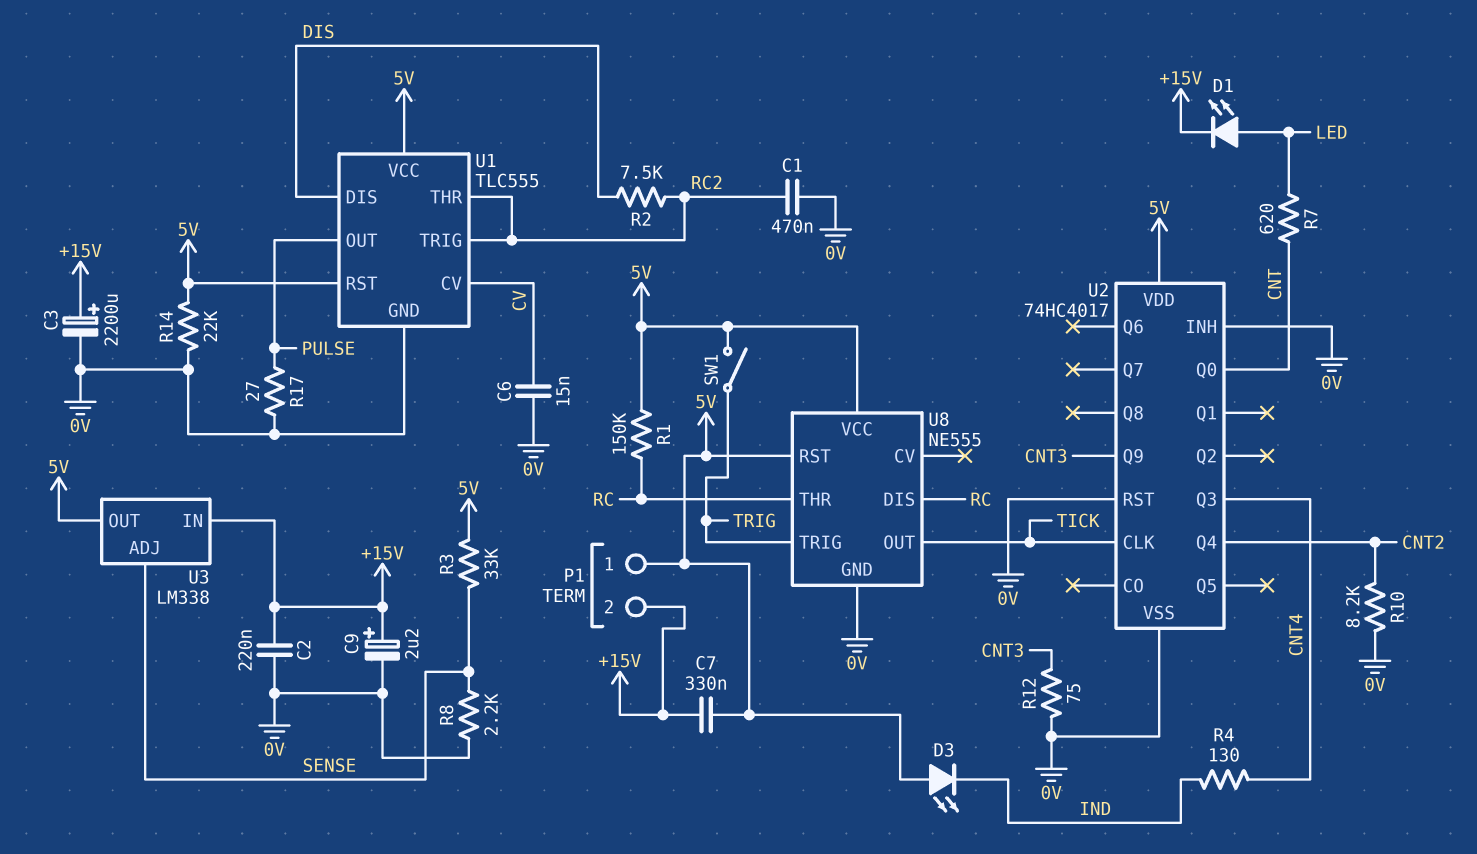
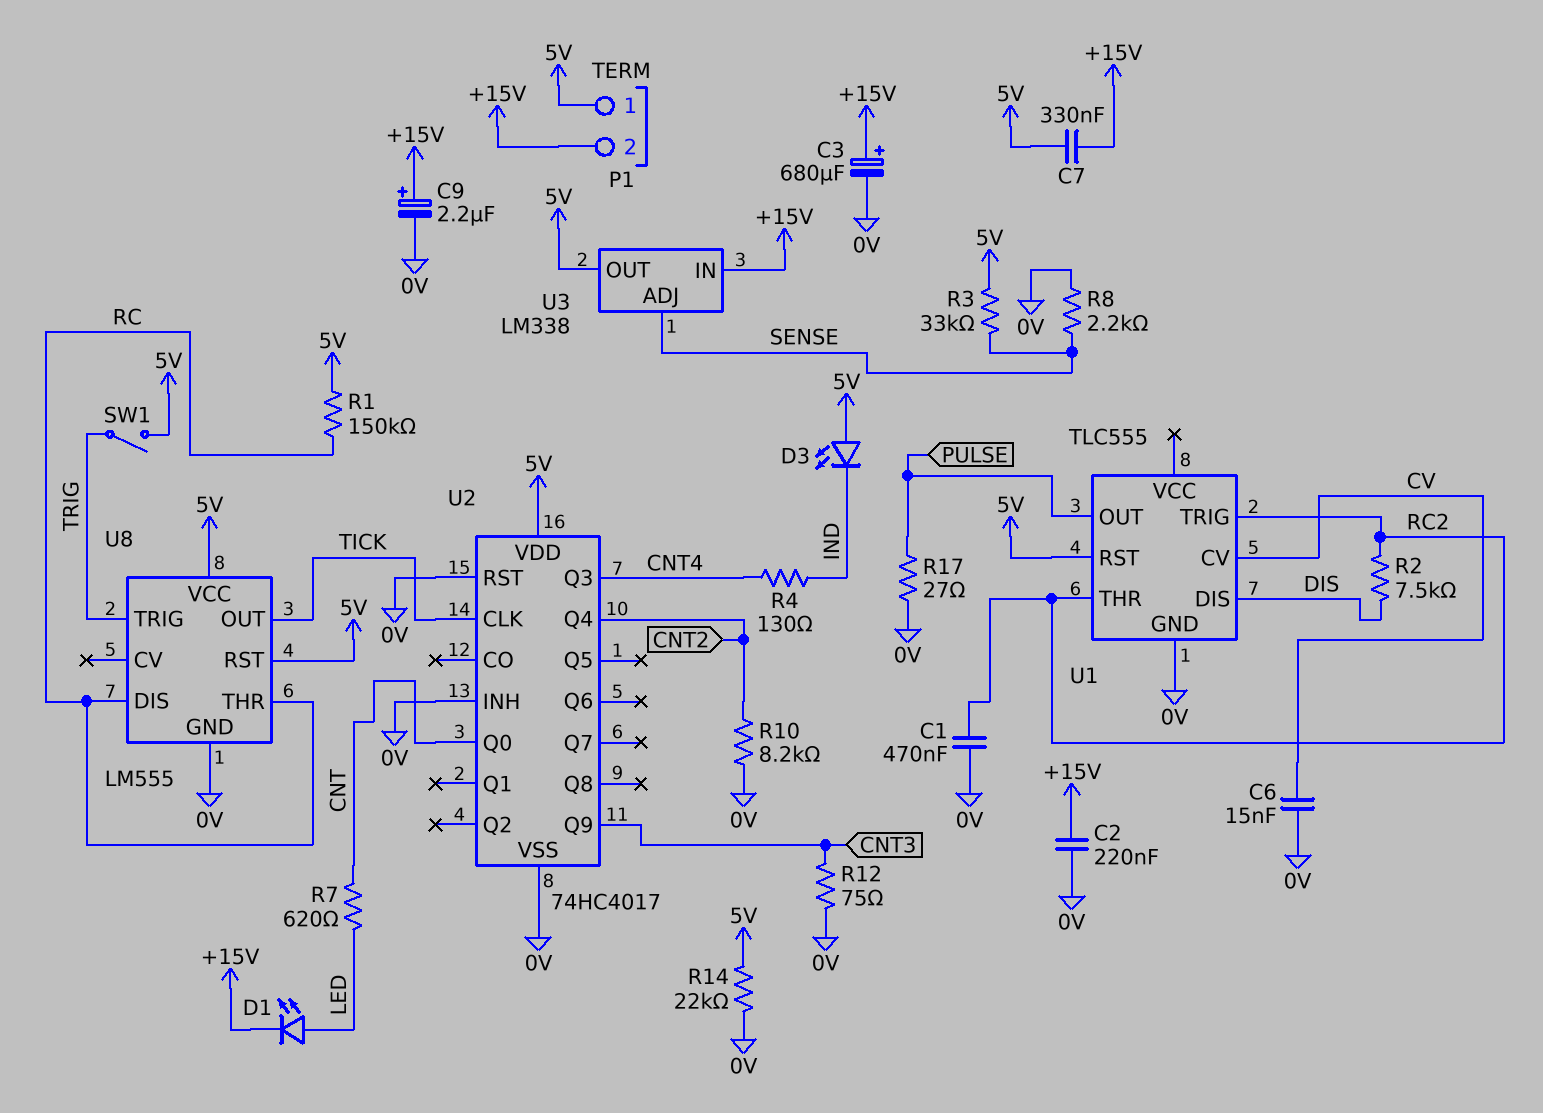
C3: 2200uF (plus +15V, minus 0V) -> 680uF (plus +15V, minus 0V)
U1 pin VCC: 5V -> none
U8: NE555 -> LM555

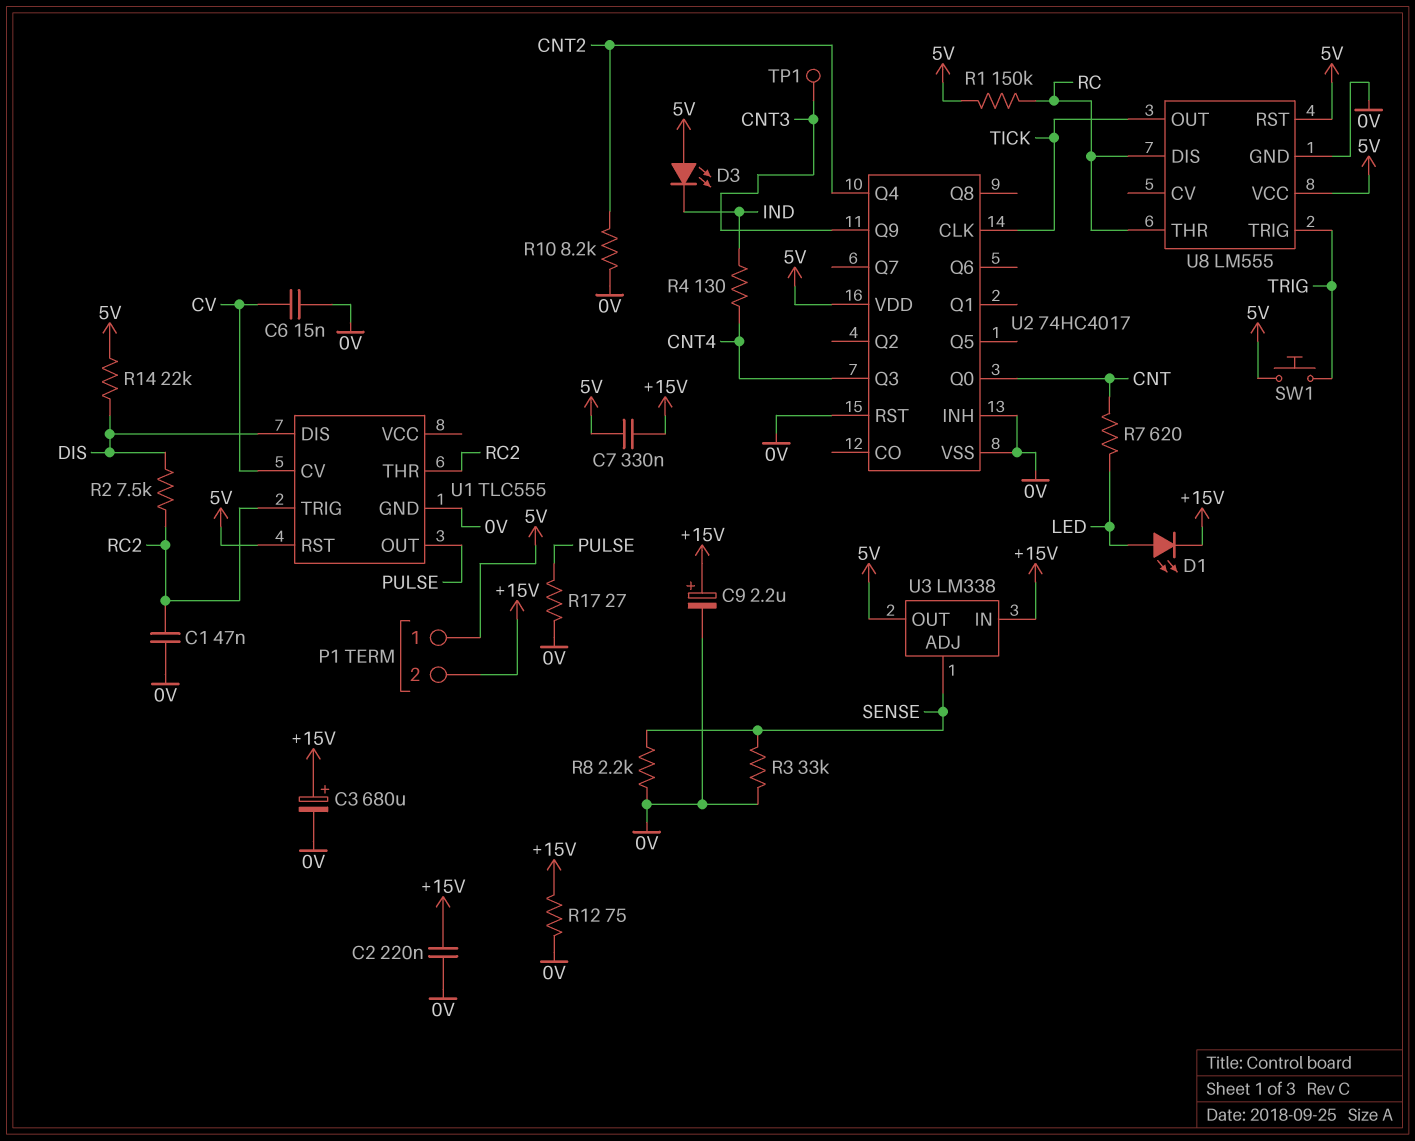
C1: 470nF (0V, RC2) -> 47nF (0V, RC2)
R3: 33k (5V, SENSE) -> 33k (0V, SENSE)
R12: 75 (0V, CNT3) -> 75 (+15V, 0V)
R14: 22k (0V, 5V) -> 22k (5V, DIS)
SW1: switch (5V, TRIG) -> button (5V, TRIG)
TP1: none -> test point (CNT3)

